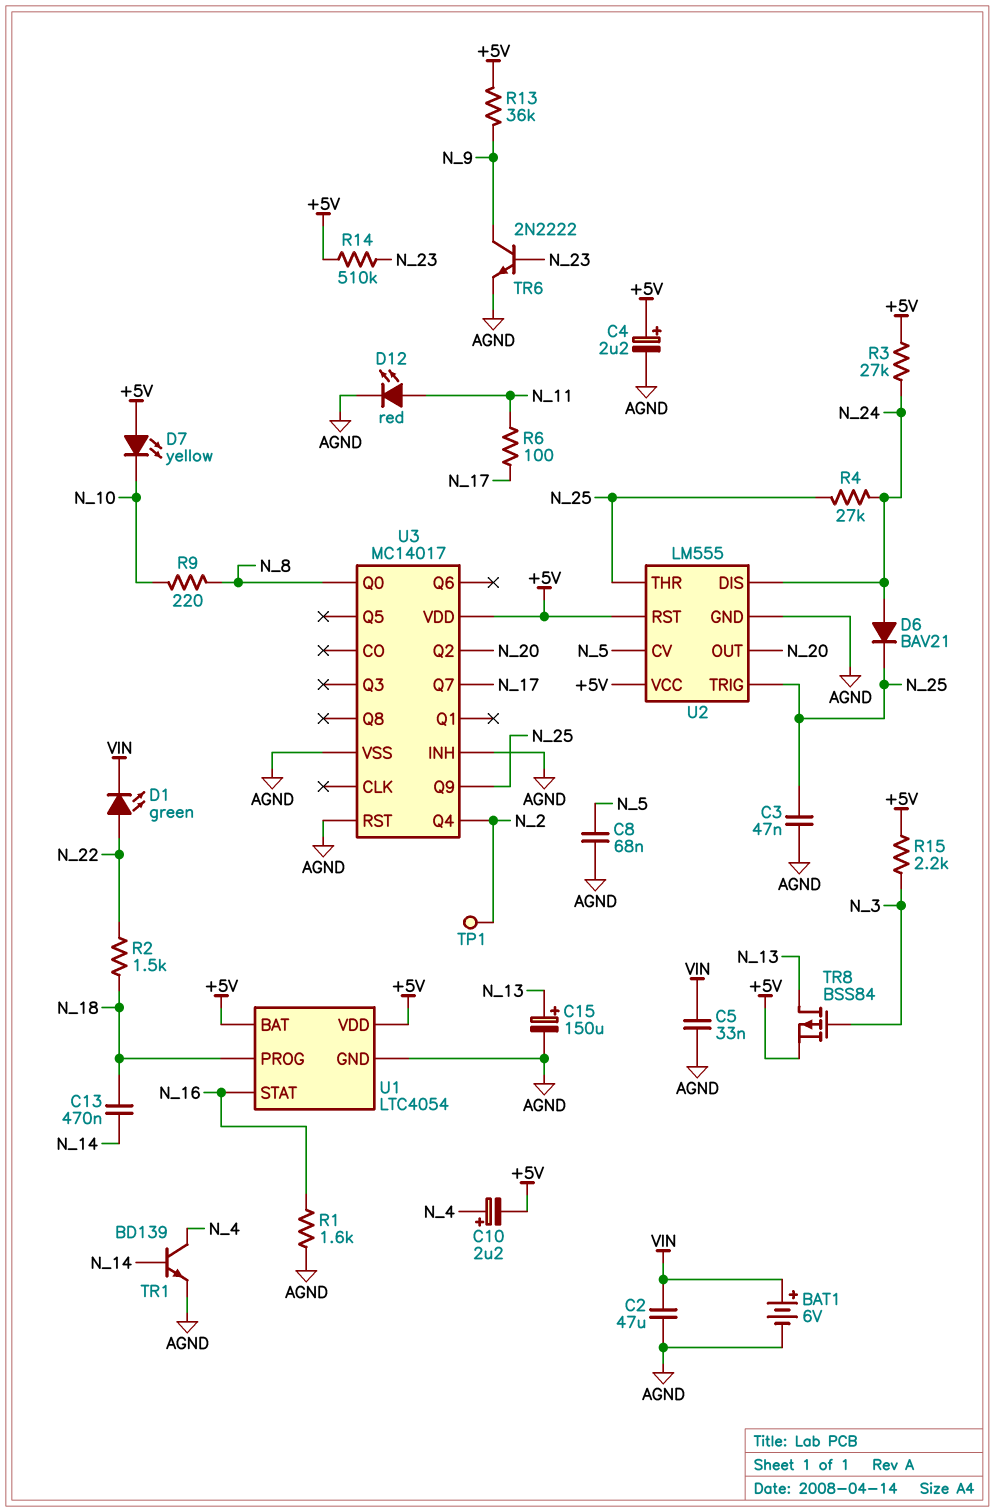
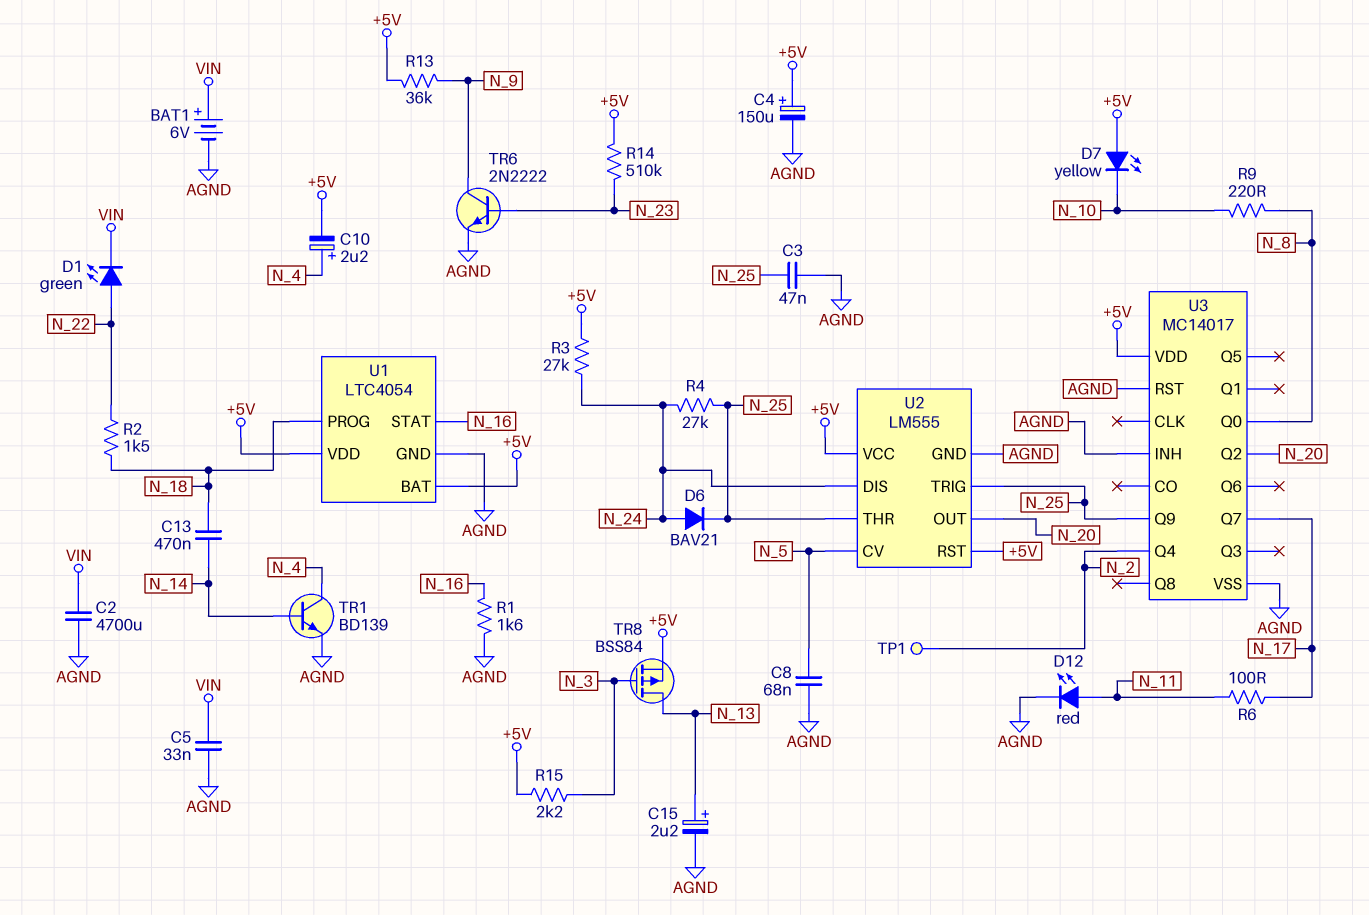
C2: 47uF (AGND, VIN) -> 4700uF (AGND, VIN)
C4: 2.2uF (plus +5V, minus AGND) -> 150uF (plus +5V, minus AGND)
C15: 150uF (plus N_13, minus AGND) -> 2.2uF (plus N_13, minus AGND)

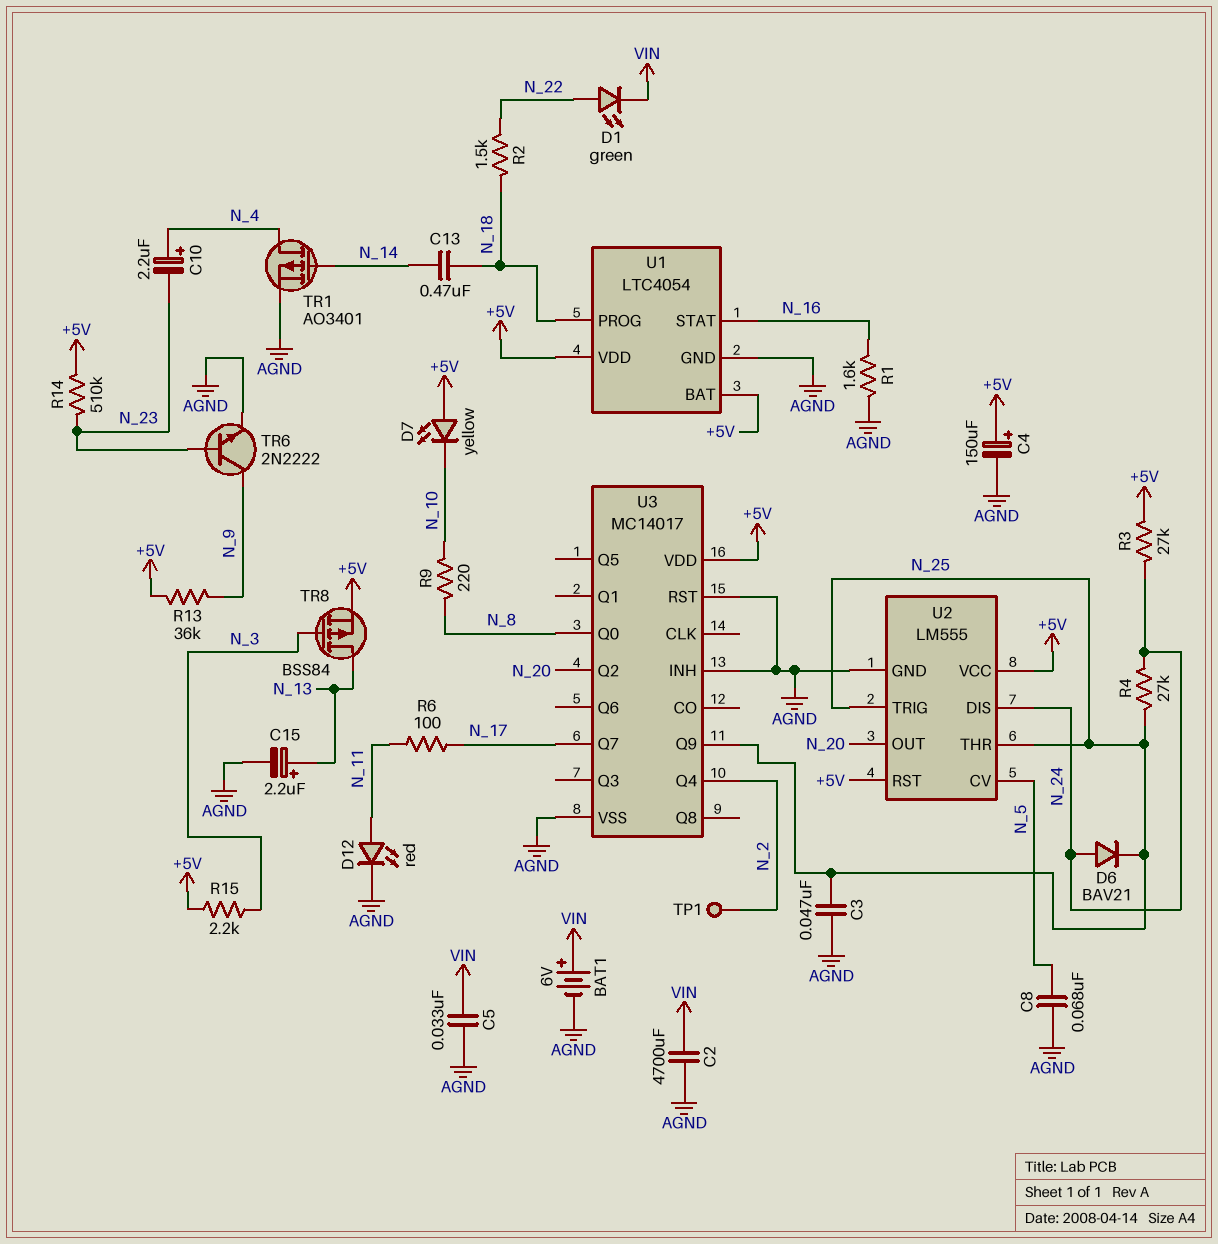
C10: 2.2uF (plus N_4, minus +5V) -> 2.2uF (plus N_4, minus N_23)
TR1: NPN BD139 (B N_14, C N_4, E AGND) -> PMOS AO3401 (G N_14, D N_4, S AGND)

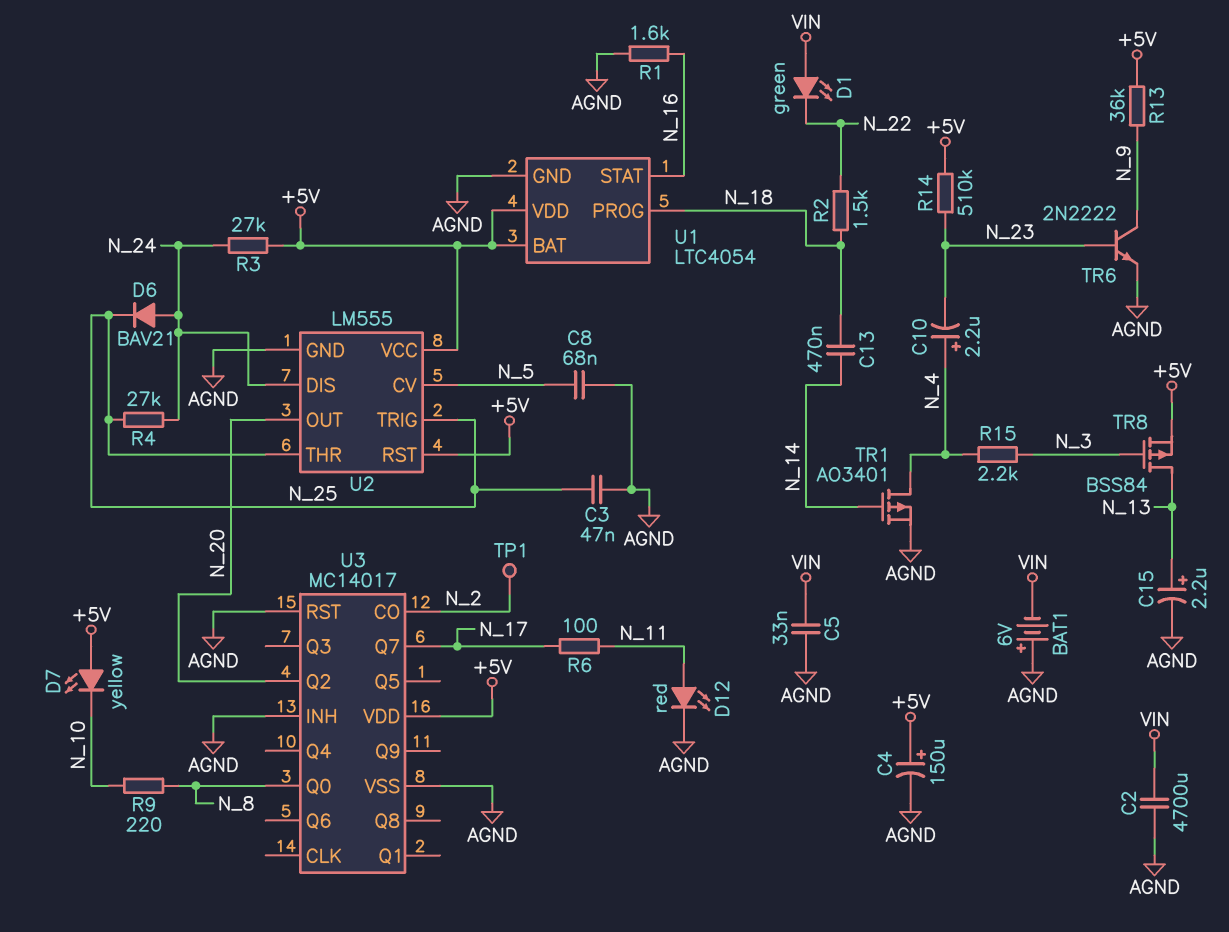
BAT1: 6V (plus VIN, minus AGND) -> 6V (plus AGND, minus VIN)
D1: LED green (A N_22, K VIN) -> LED green (A VIN, K N_22)
R15: 2.2k (+5V, N_3) -> 2.2k (N_3, N_4)
U3 pin CO: none -> N_2
U3 pin Q4: N_2 -> none
U3 pin Q9: N_25 -> none

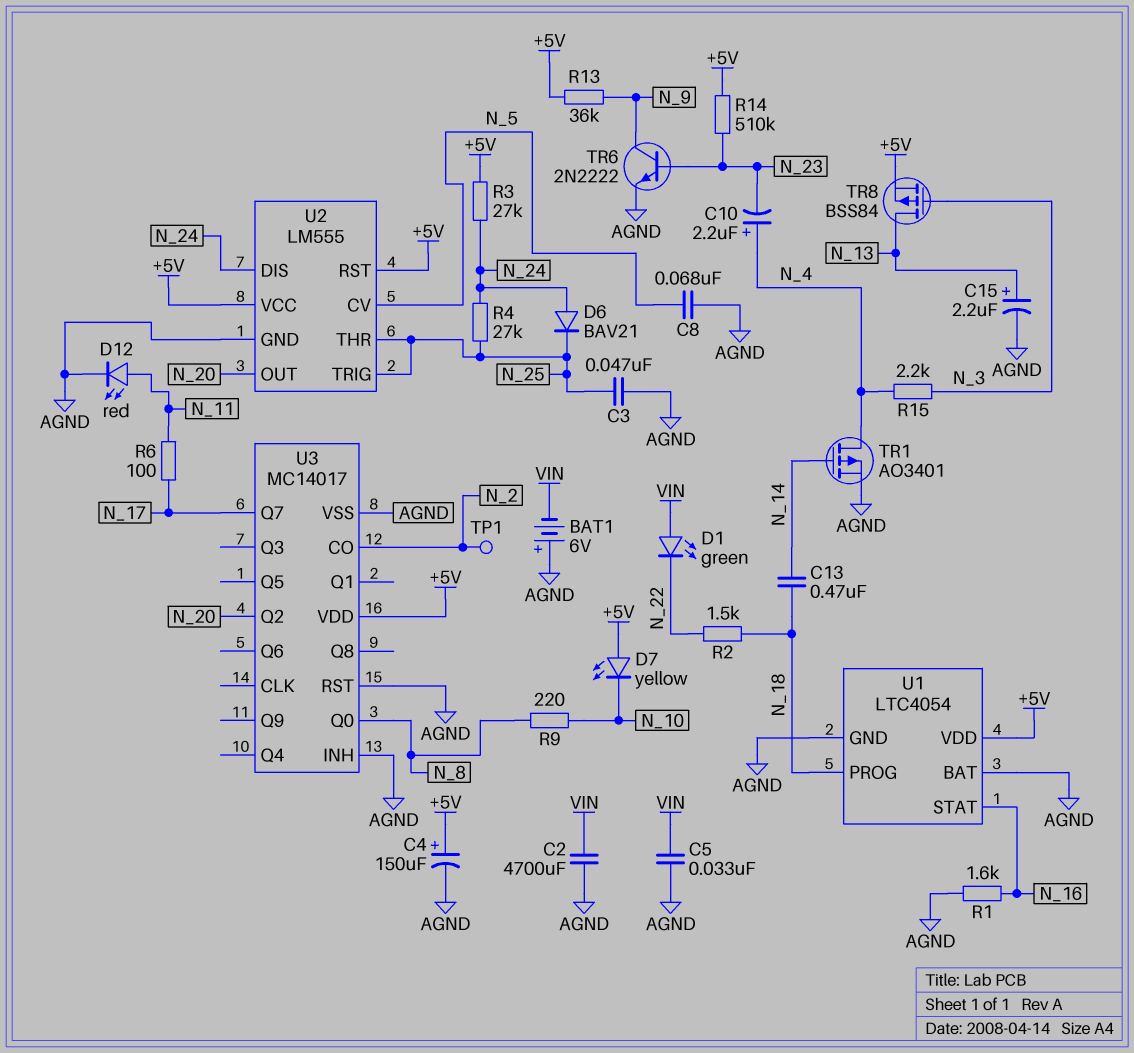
U1 pin BAT: +5V -> AGND

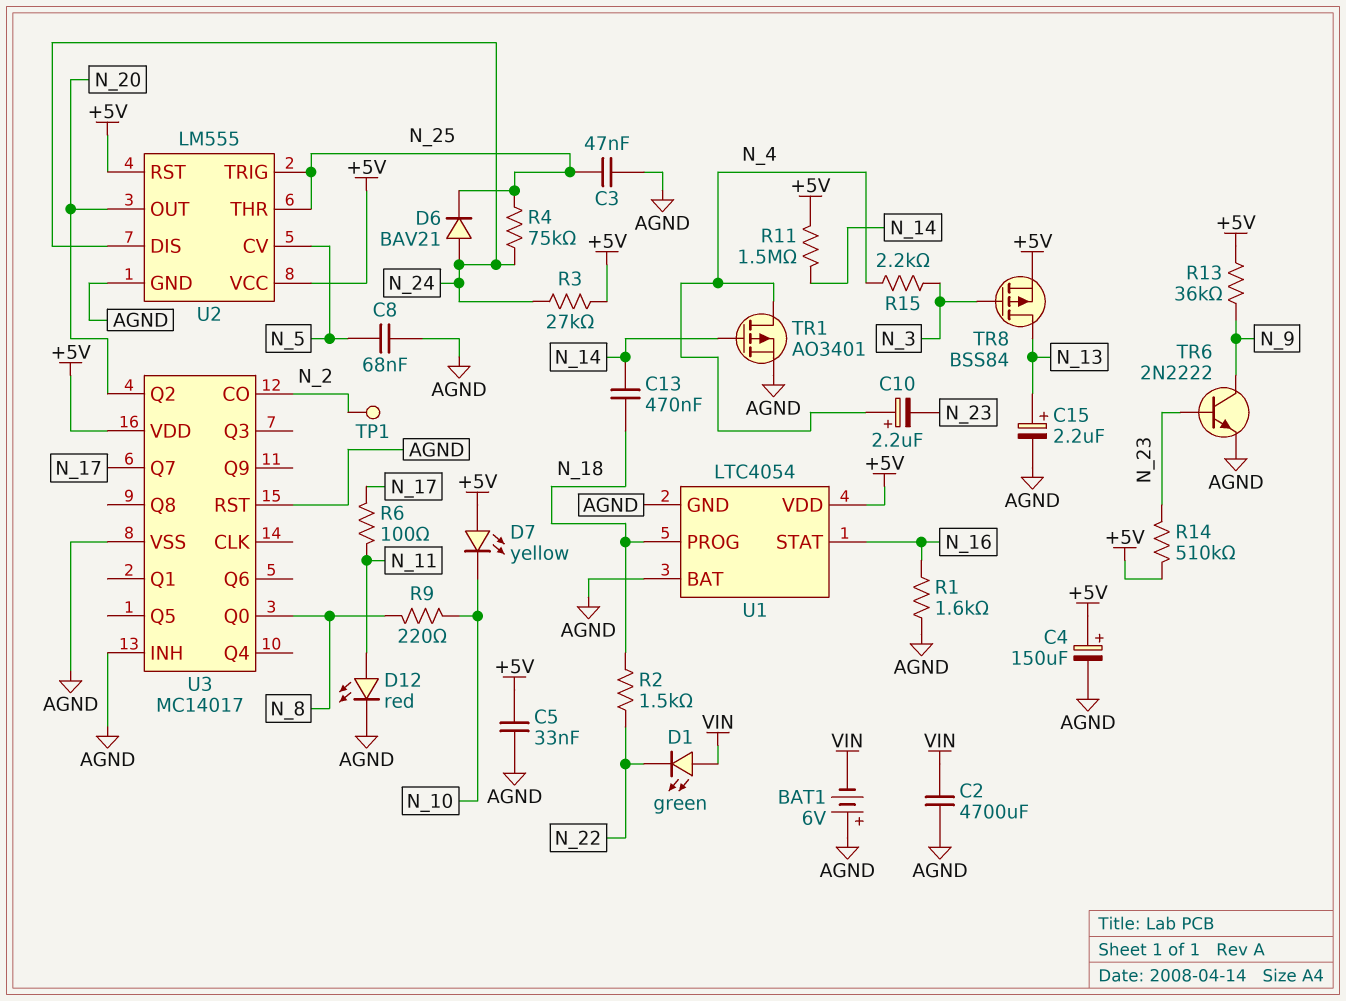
C5: 33nF (AGND, VIN) -> 33nF (+5V, AGND)
R4: 27k (N_24, N_25) -> 75k (N_24, N_25)
R11: none -> 1.5M (+5V, N_14)

